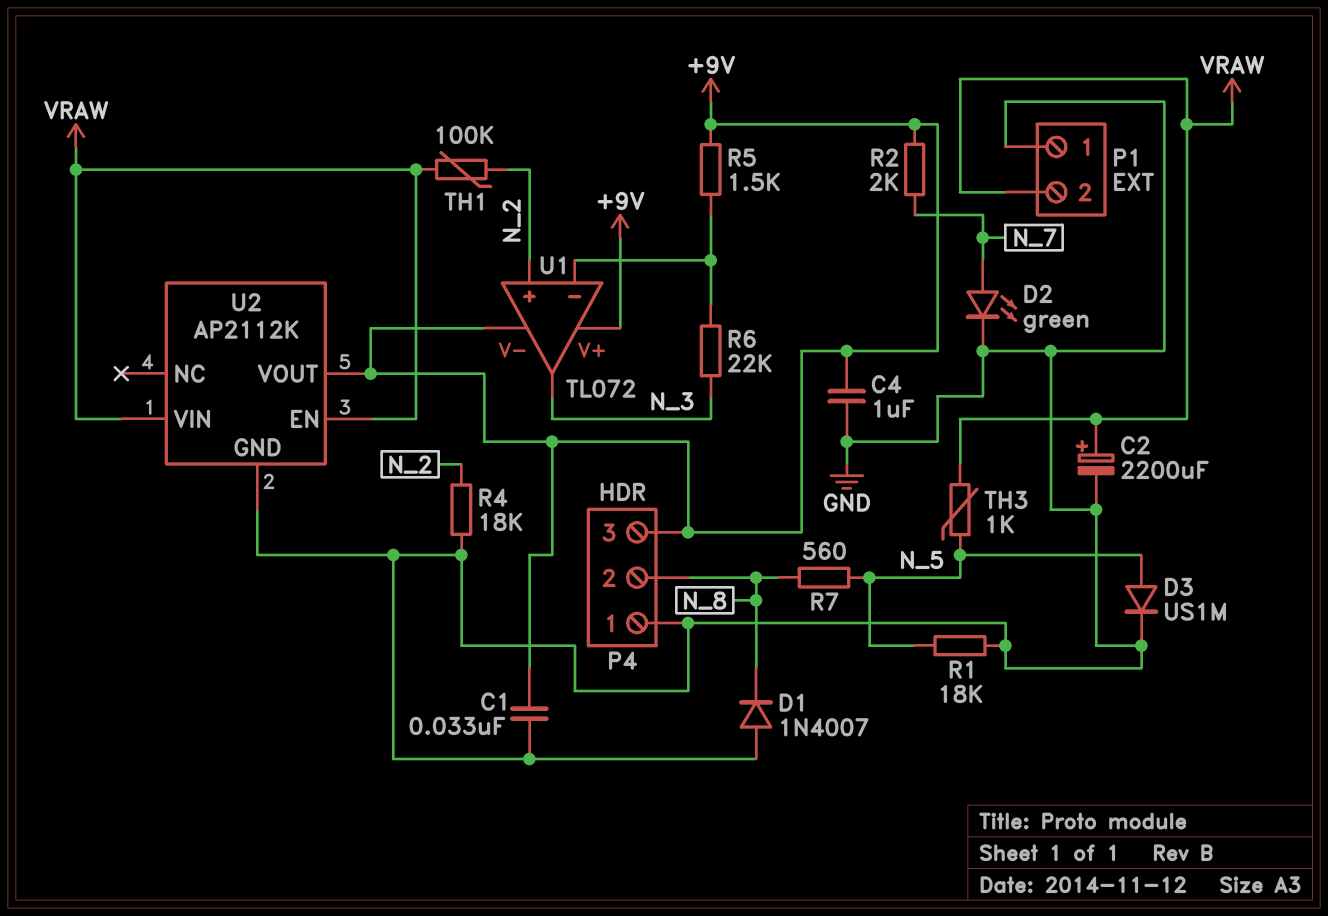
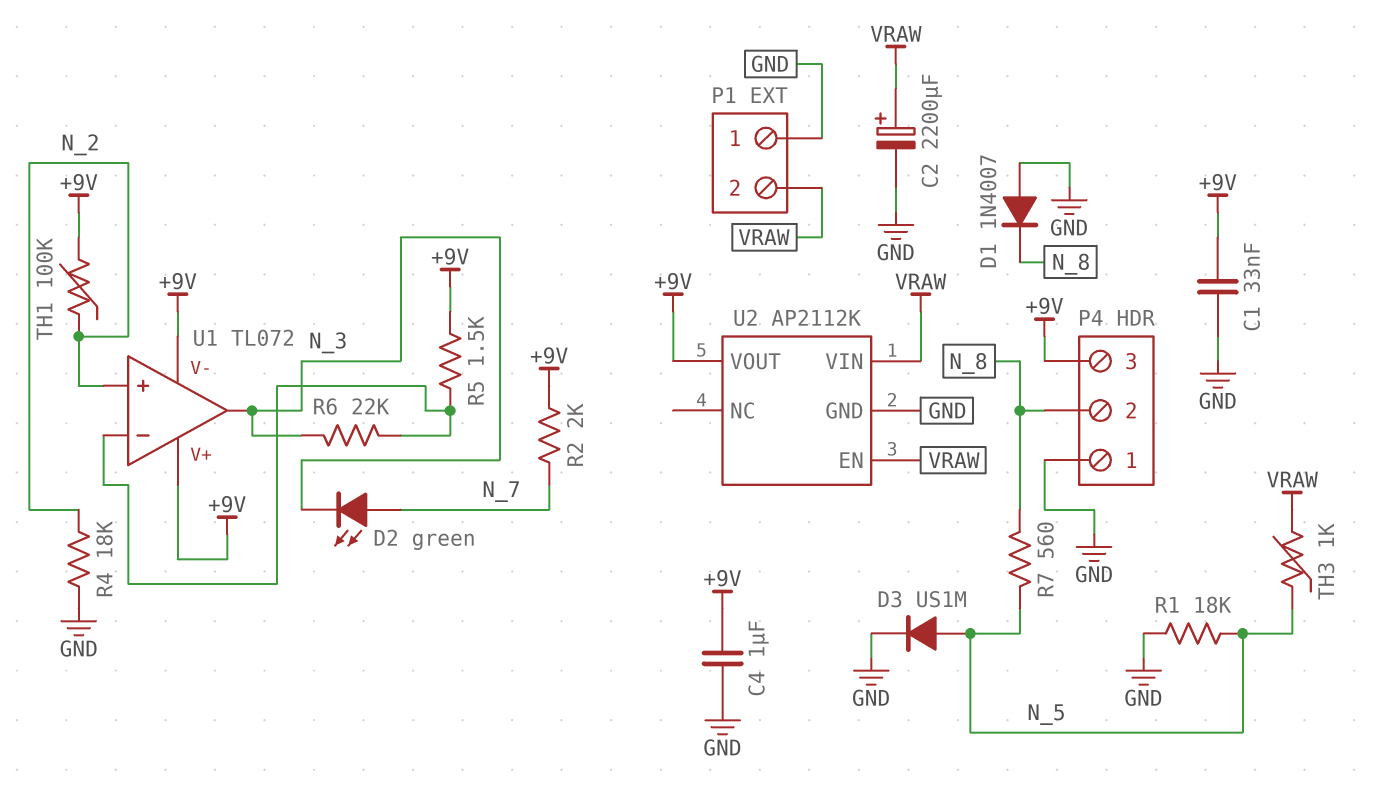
D2: LED green (A N_7, K GND) -> LED green (A N_7, K N_3)
TH1: 100k (N_2, VRAW) -> 100k (+9V, N_2)

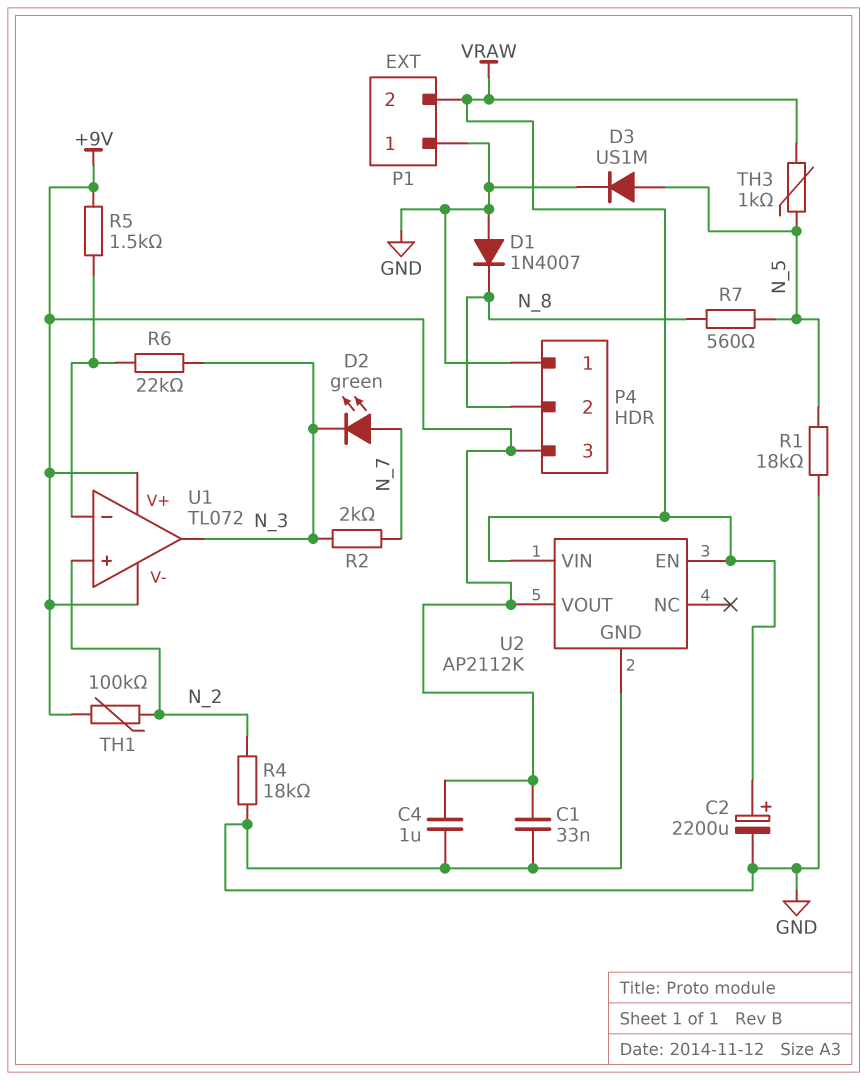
R2: 2k (+9V, N_7) -> 2k (N_3, N_7)

